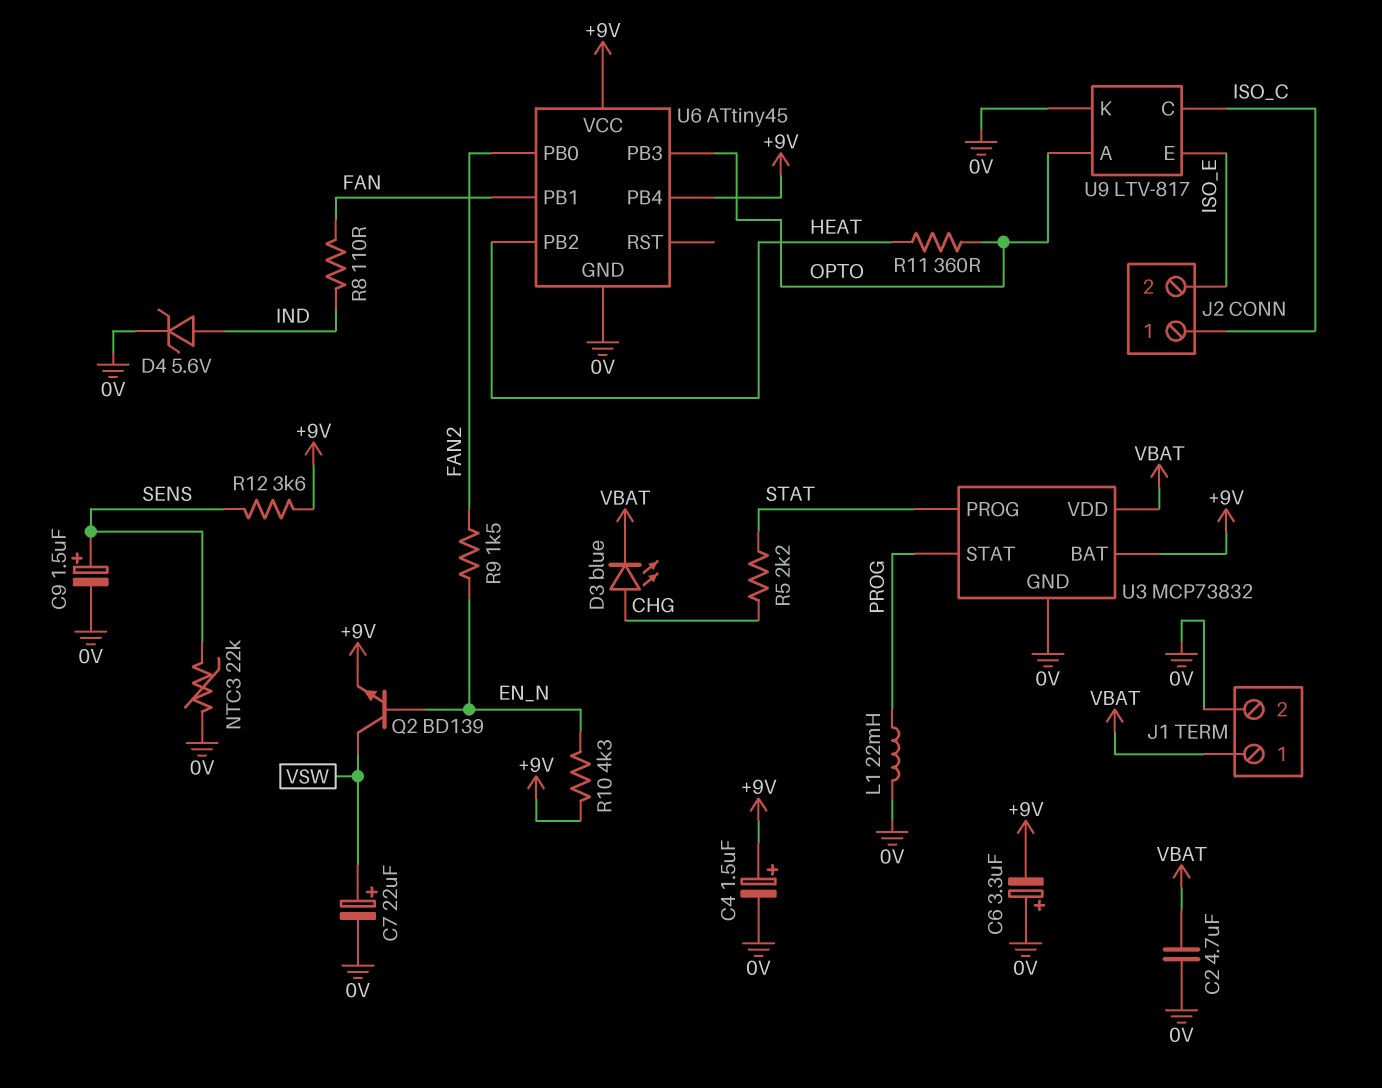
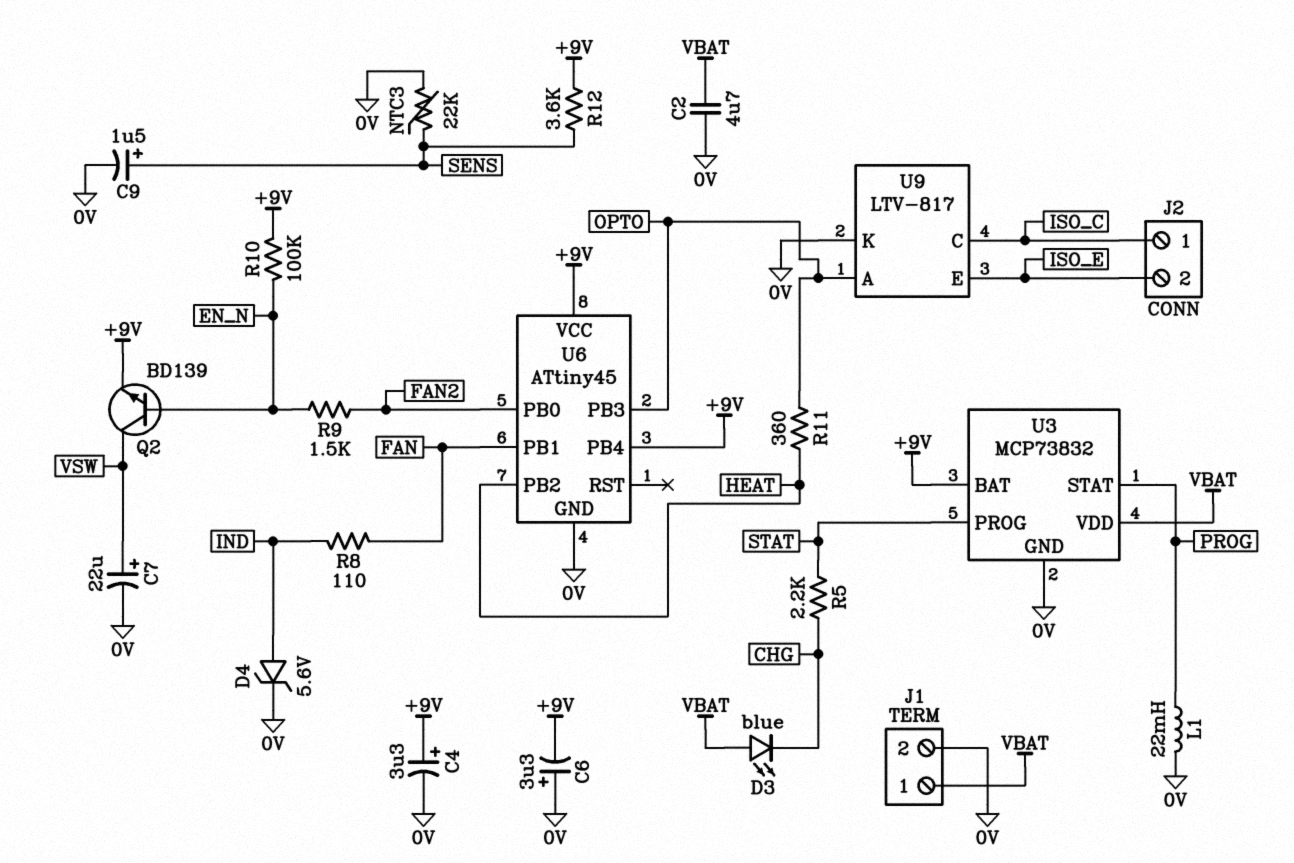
C4: 1.5uF (plus +9V, minus 0V) -> 3.3uF (plus +9V, minus 0V)
D3: LED blue (A CHG, K VBAT) -> LED blue (A VBAT, K CHG)
R10: 4.3k (+9V, EN_N) -> 100k (+9V, EN_N)

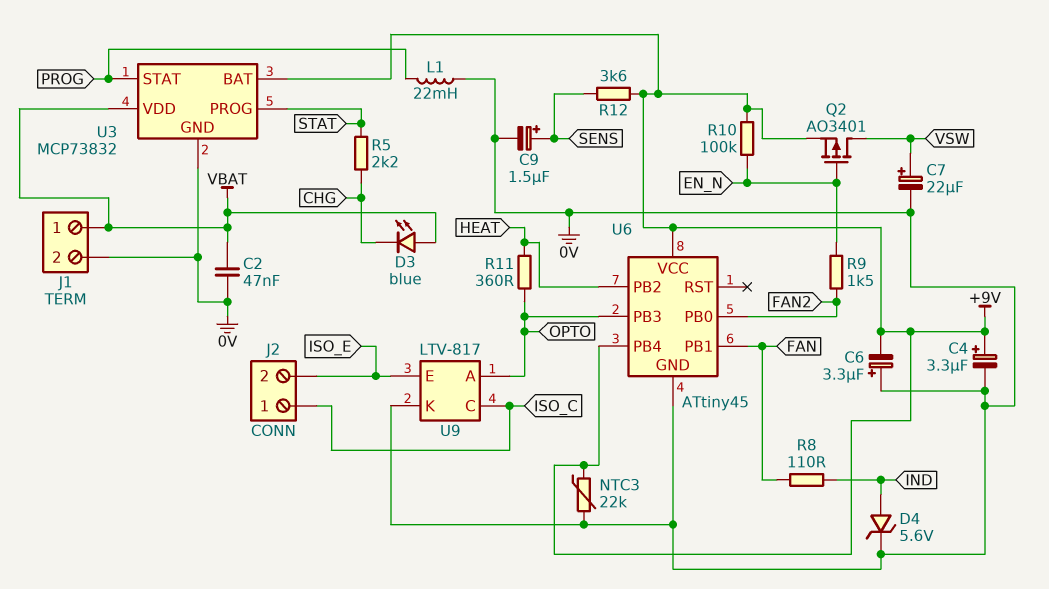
C2: 4.7uF (0V, VBAT) -> 47nF (0V, VBAT)
NTC3: 22k (0V, SENS) -> 22k (+9V, 0V)
Q2: NPN BD139 (B EN_N, C VSW, E +9V) -> PMOS AO3401 (G EN_N, D VSW, S +9V)

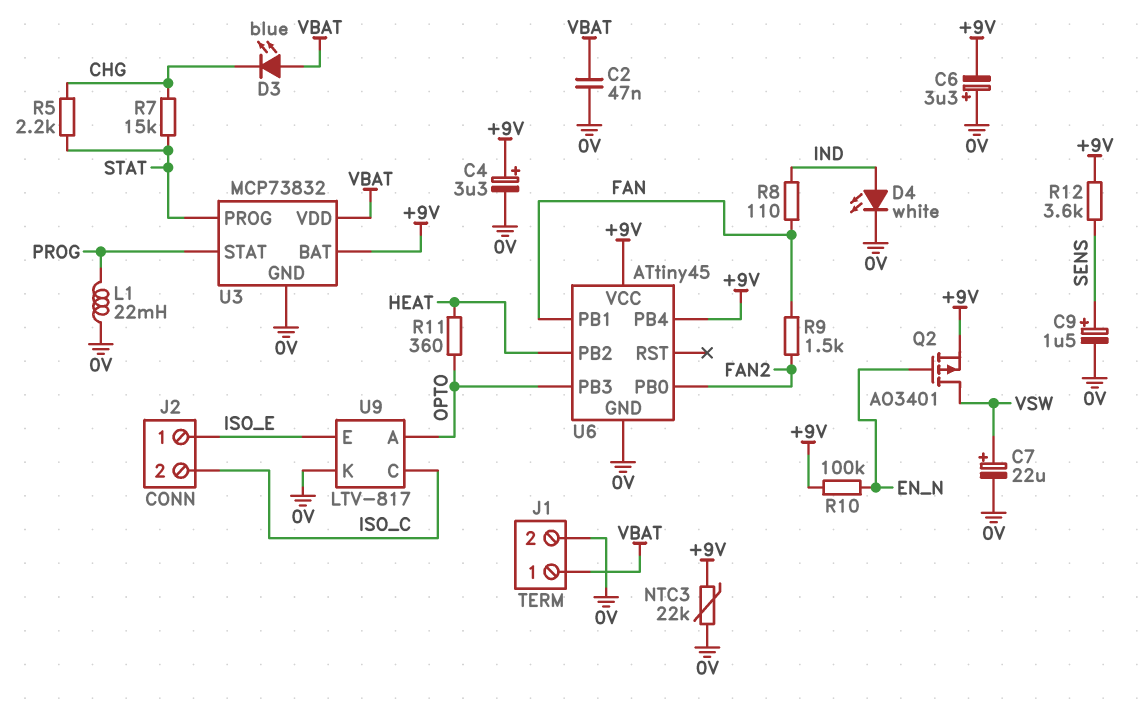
D4: zener 5.6V (A IND, K 0V) -> LED white (A IND, K 0V)
J2 pin 1: ISO_C -> ISO_E
J2 pin 2: ISO_E -> ISO_C
R7: none -> 15k (CHG, STAT)
R9: 1.5k (EN_N, FAN2) -> 1.5k (FAN, FAN2)

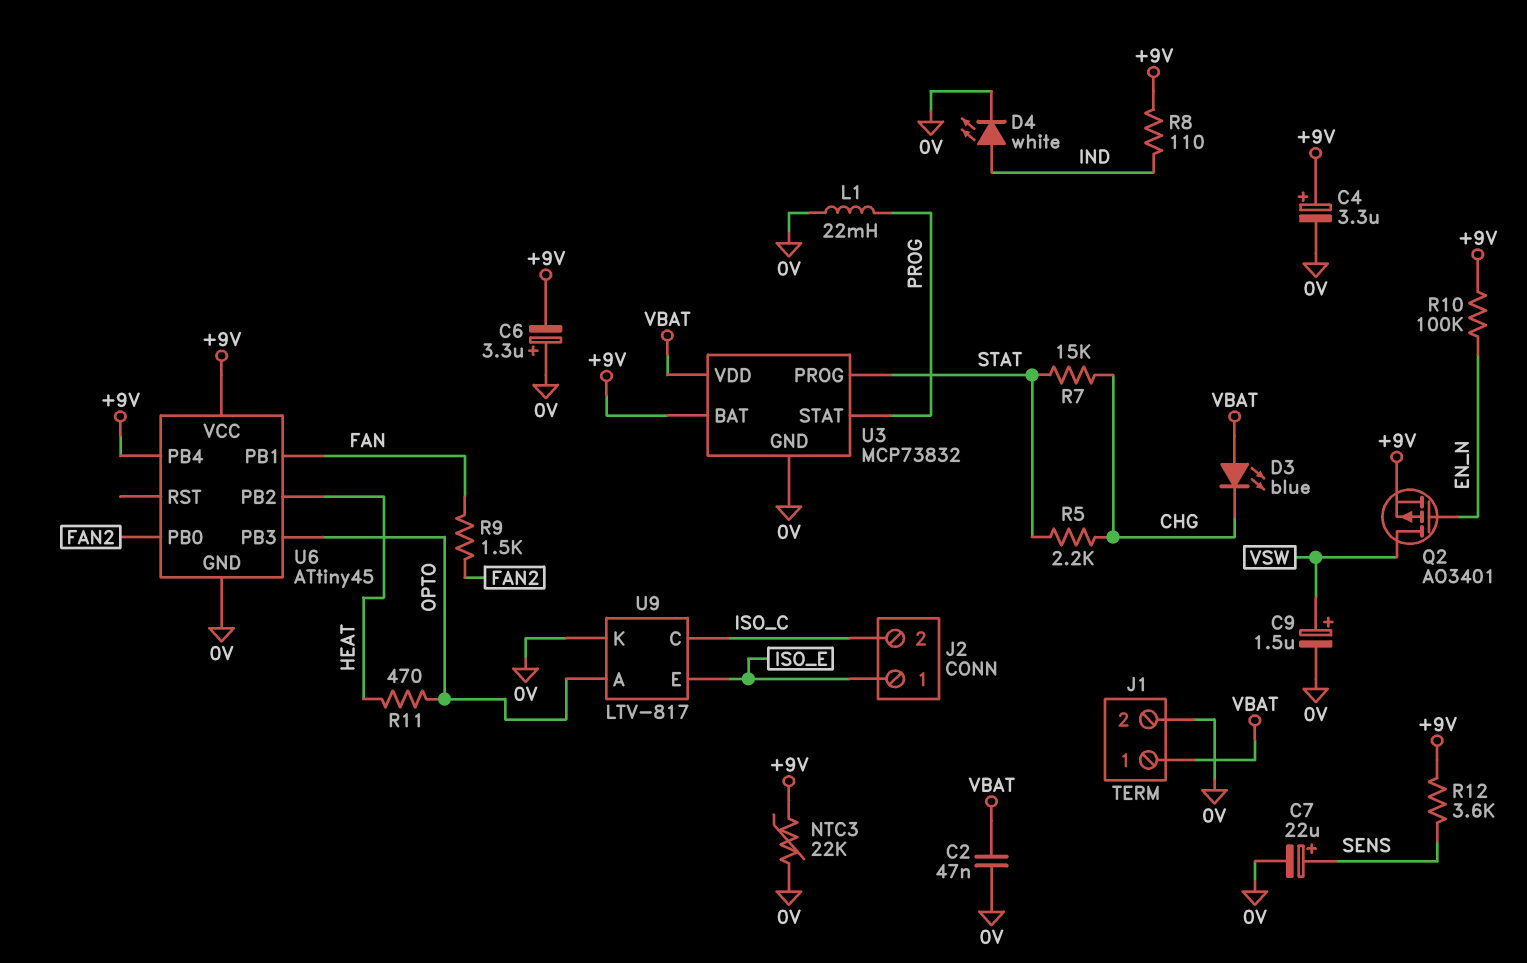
C7: 22uF (plus VSW, minus 0V) -> 22uF (plus SENS, minus 0V)
C9: 1.5uF (plus SENS, minus 0V) -> 1.5uF (plus VSW, minus 0V)
R8: 110 (FAN, IND) -> 110 (+9V, IND)
R11: 360 (HEAT, OPTO) -> 470 (HEAT, OPTO)

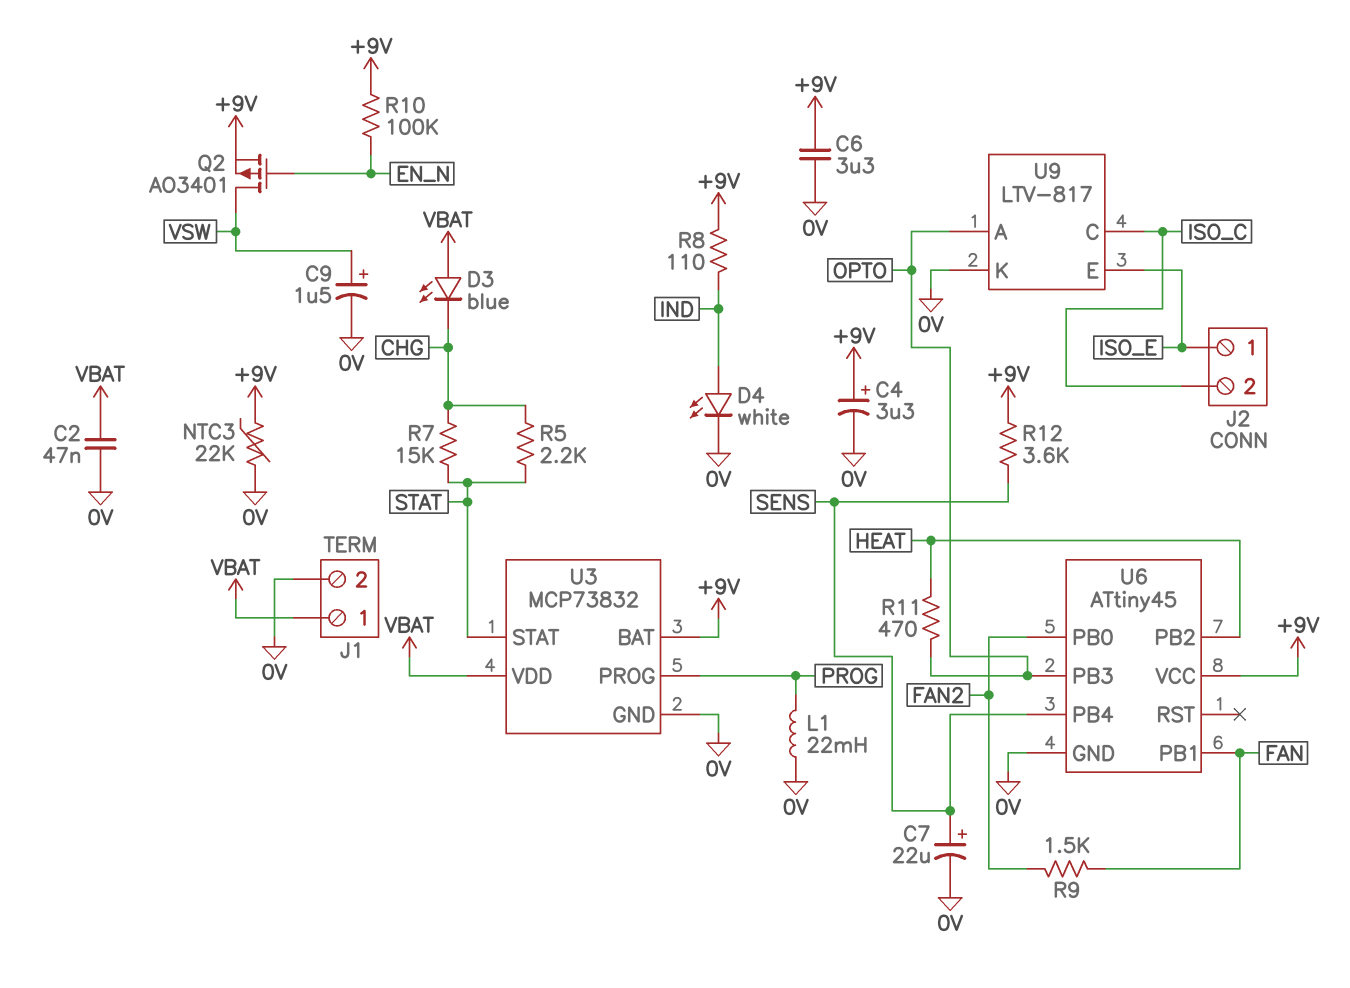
C6: 3.3uF (plus 0V, minus +9V) -> 3.3uF (+9V, 0V)
U3 pin PROG: STAT -> PROG
U3 pin STAT: PROG -> STAT
U6 pin PB4: +9V -> SENS

